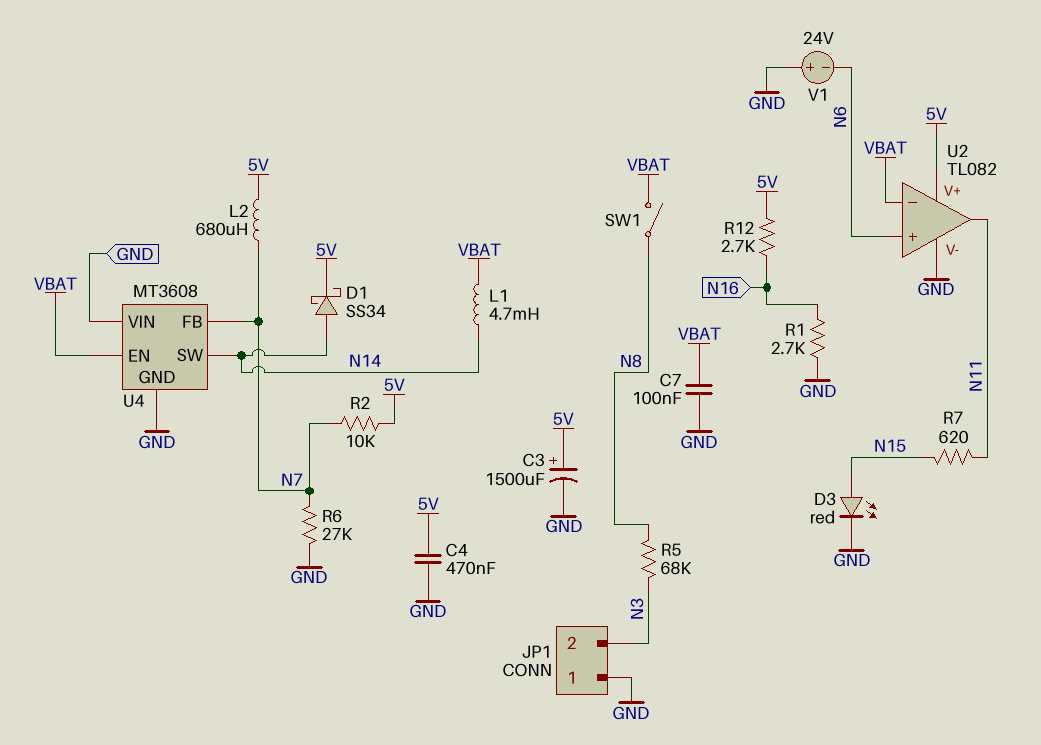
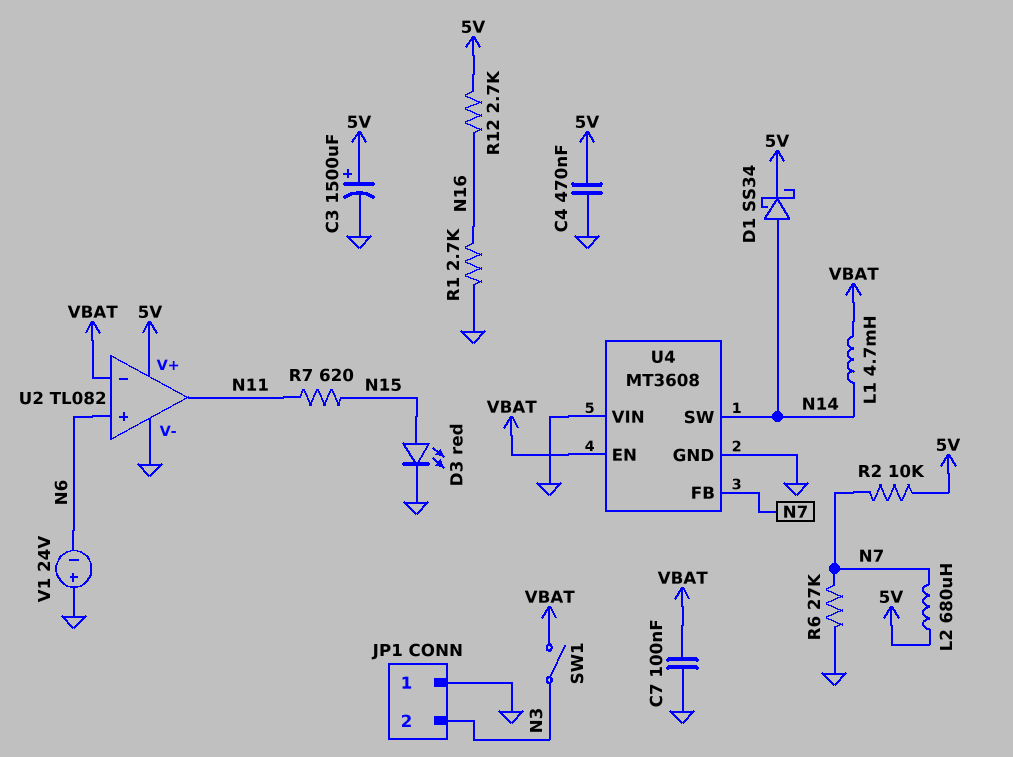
R5: 68k (N3, N8) -> none
SW1: switch (N8, VBAT) -> switch (N3, VBAT)

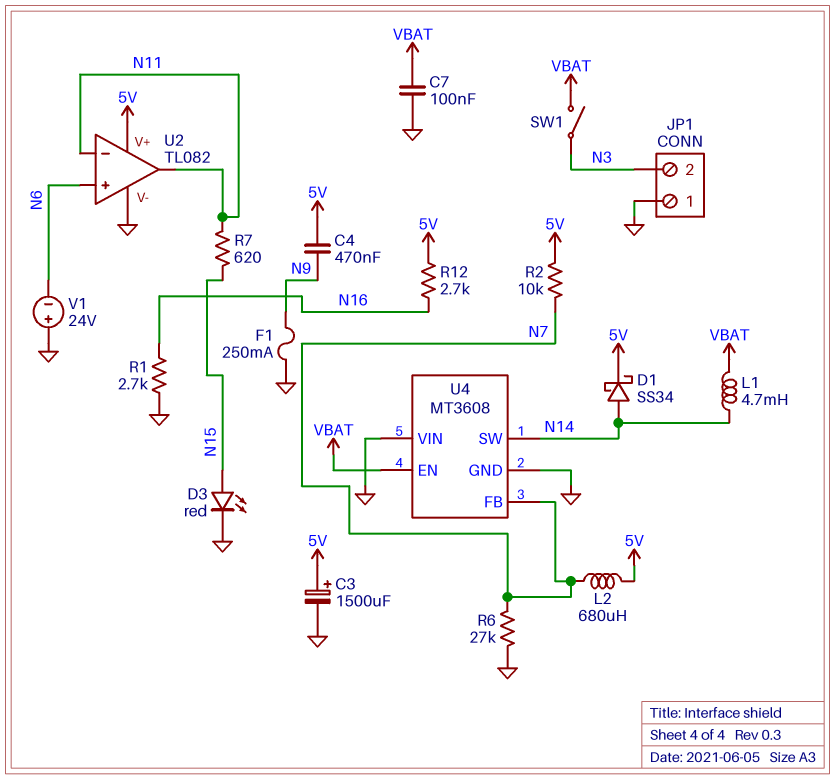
C4: 470nF (5V, GND) -> 470nF (5V, N9)
F1: none -> 250mA (GND, N9)
U2 pin in-: VBAT -> N11

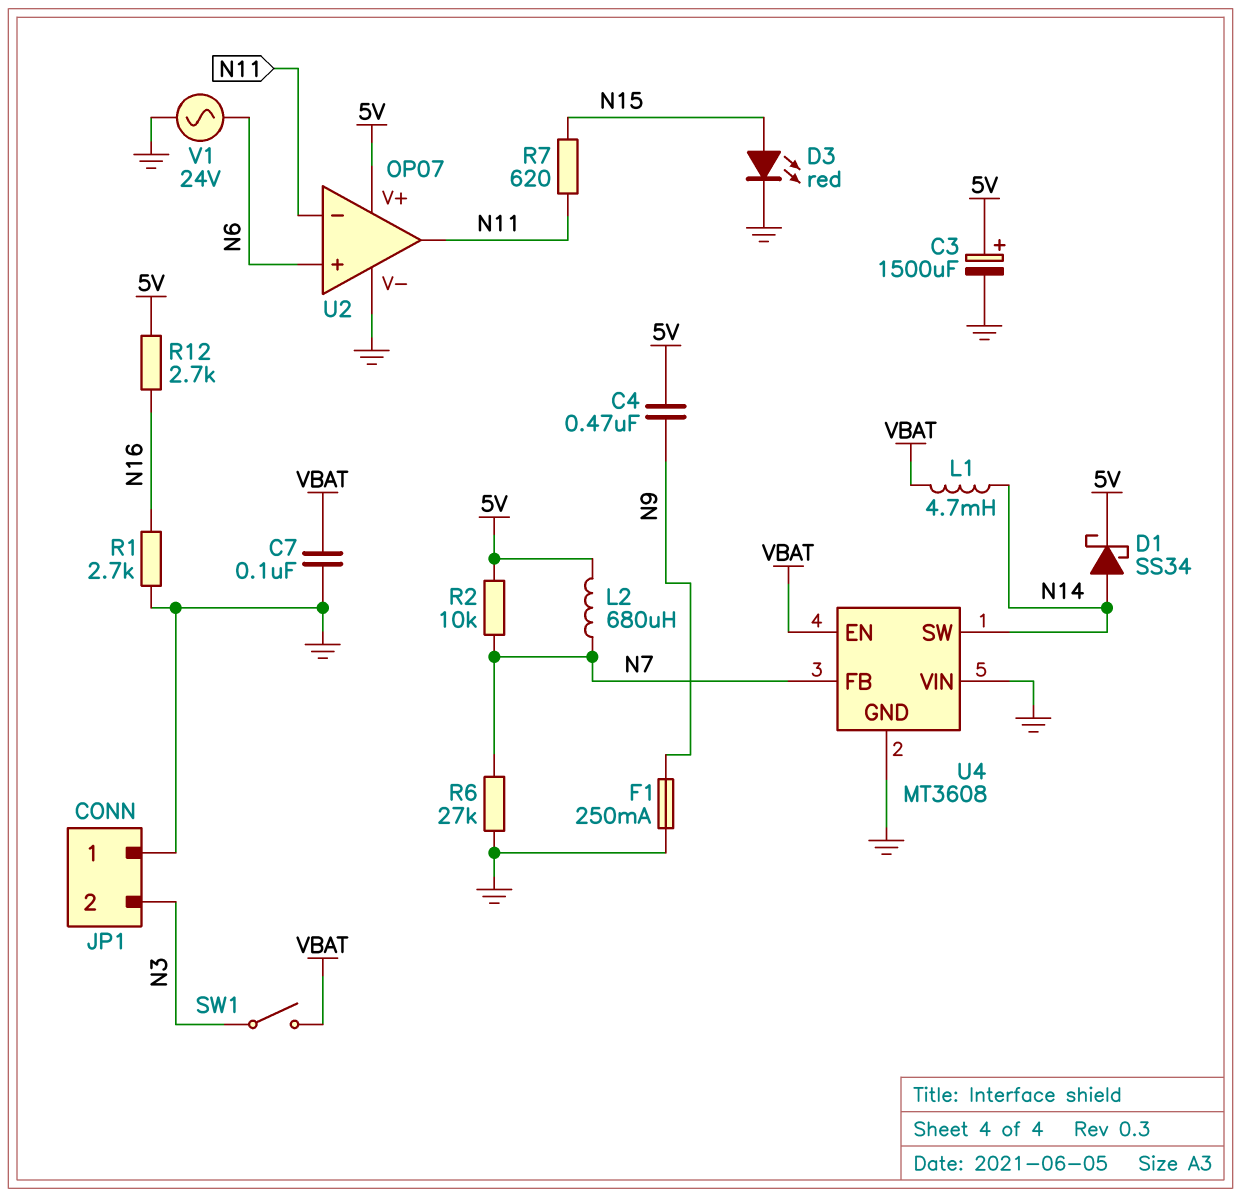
U2: TL082 -> OP07
V1: 24V (plus GND, minus N6) -> AC 24V (GND, N6)

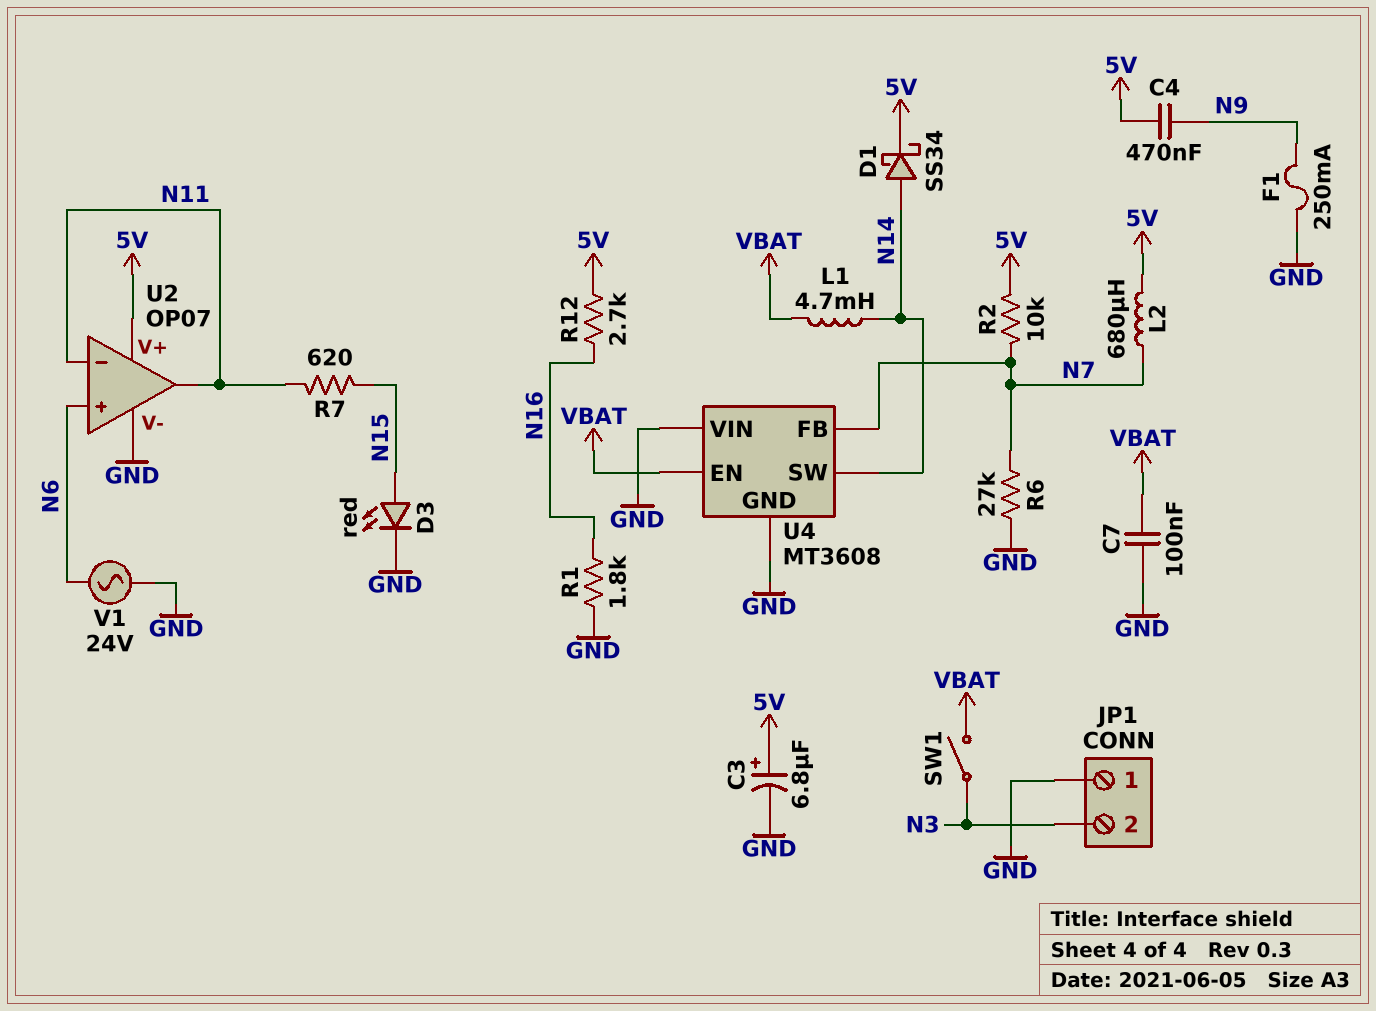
C3: 1500uF (plus 5V, minus GND) -> 6.8uF (plus 5V, minus GND)
R1: 2.7k (GND, N16) -> 1.8k (GND, N16)

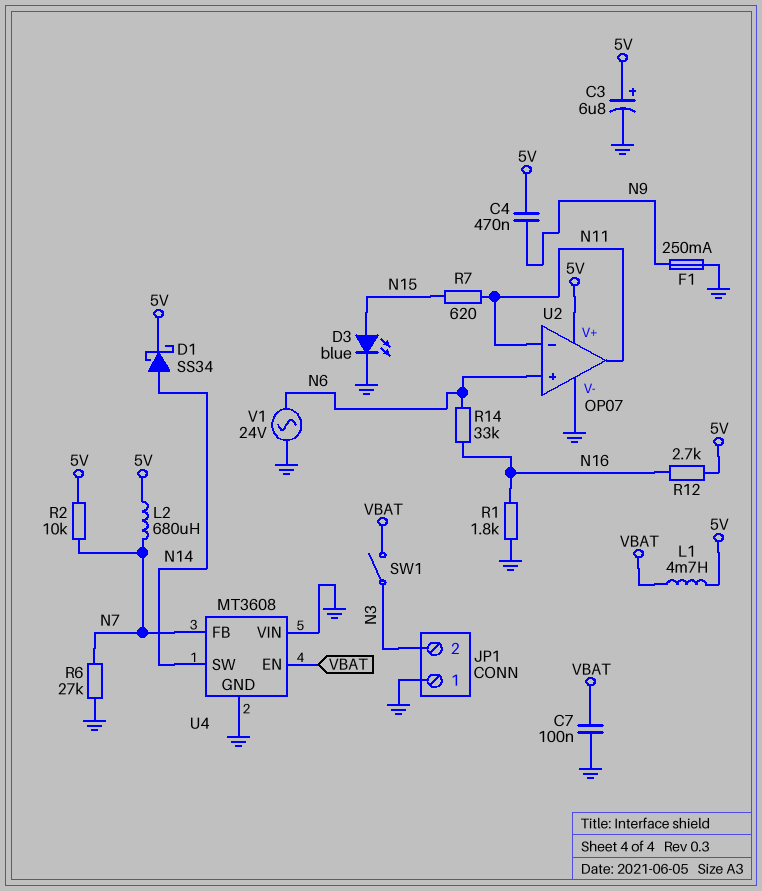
D3: LED red (A N15, K GND) -> LED blue (A N15, K GND)
L1: 4.7mH (N14, VBAT) -> 4.7mH (5V, VBAT)
R14: none -> 33k (N6, N16)

